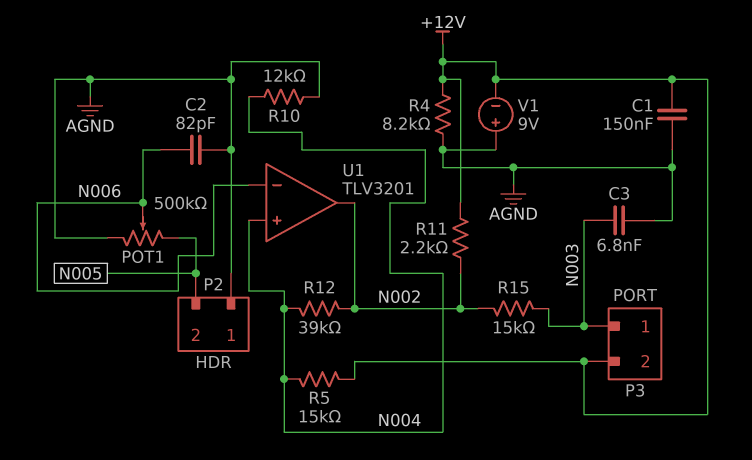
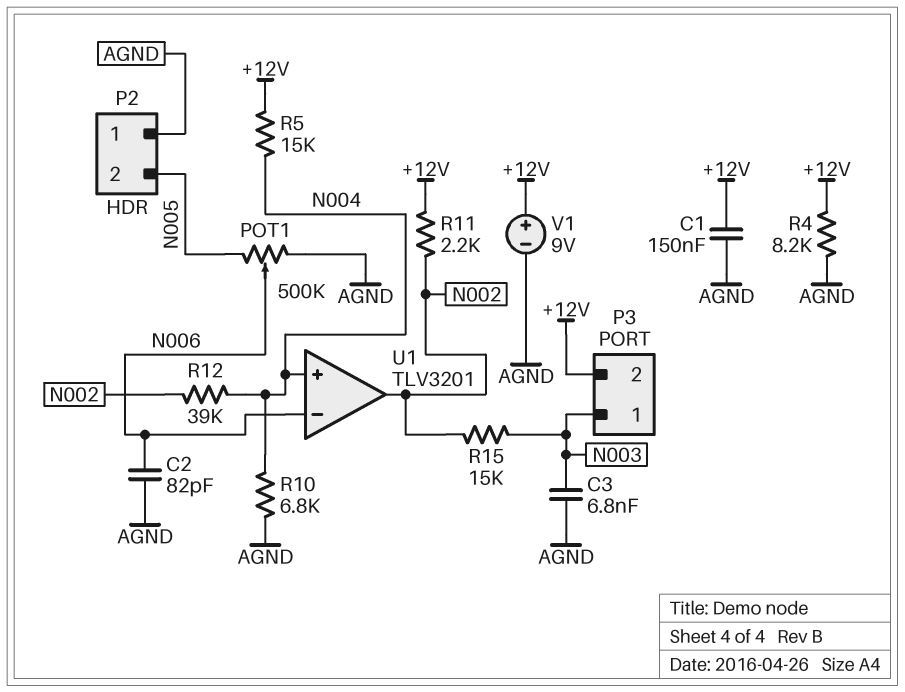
R10: 12k (AGND, N004) -> 6.8k (AGND, N004)
V1: 9V (plus AGND, minus +12V) -> 9V (plus +12V, minus AGND)

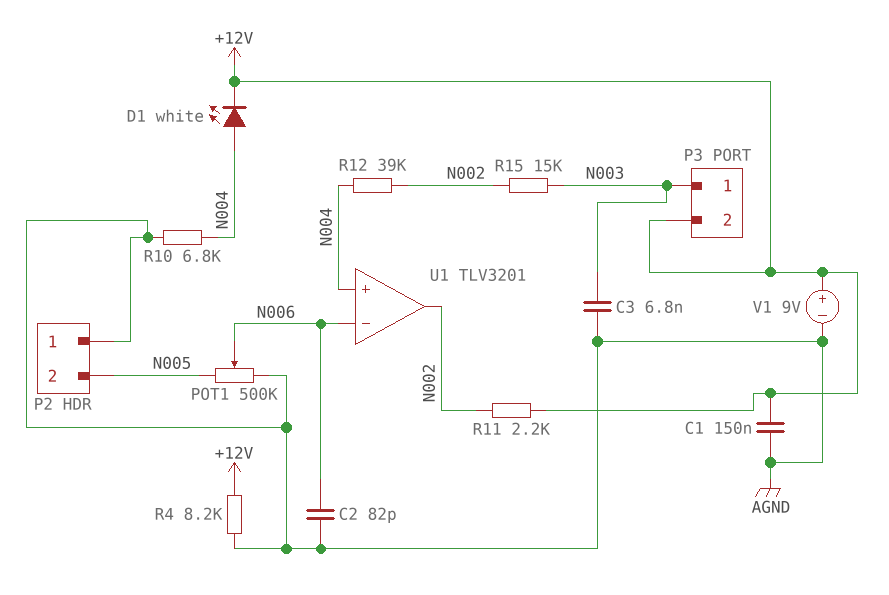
D1: none -> LED white (A N004, K +12V)
R5: 15k (+12V, N004) -> none

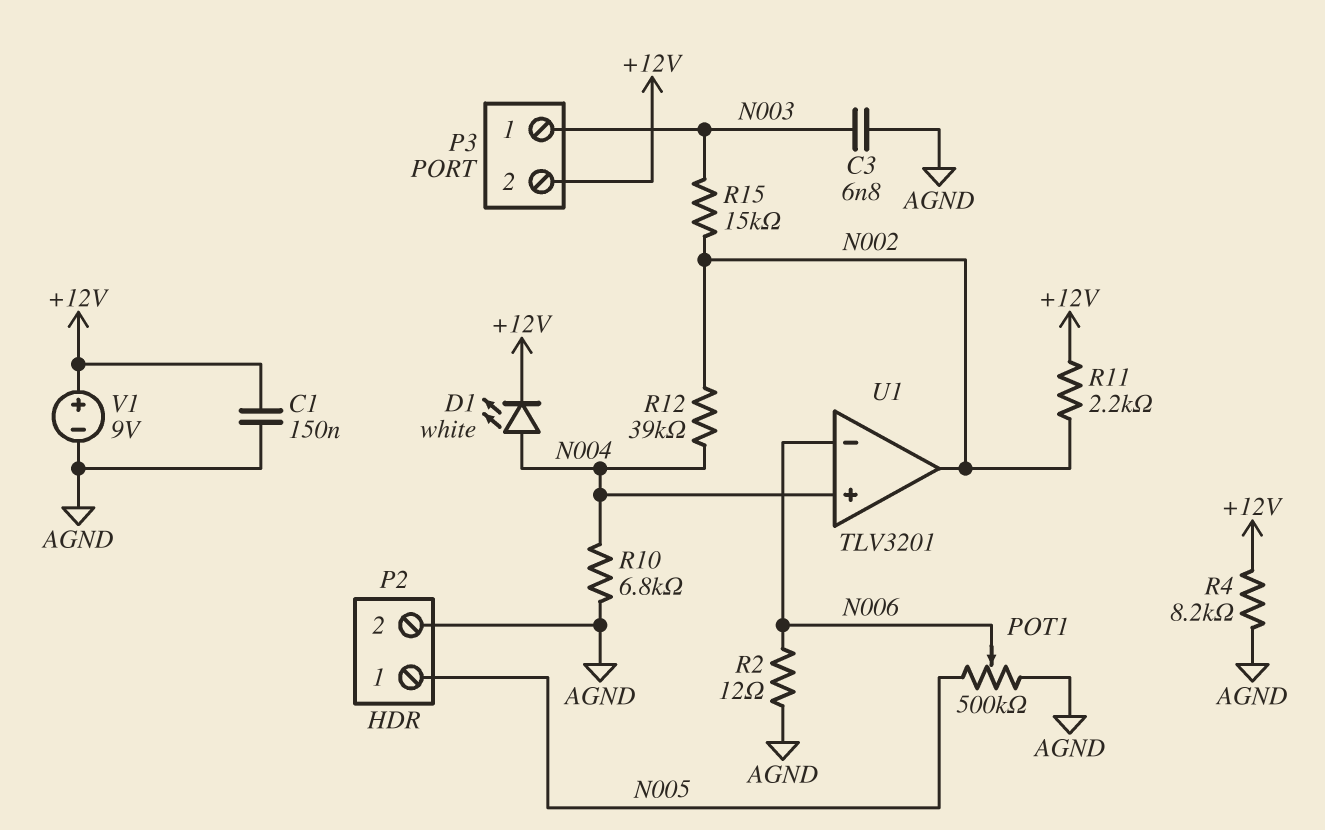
C2: 82pF (AGND, N006) -> none
P2 pin 1: AGND -> N005
P2 pin 2: N005 -> AGND
R2: none -> 12 (AGND, N006)

